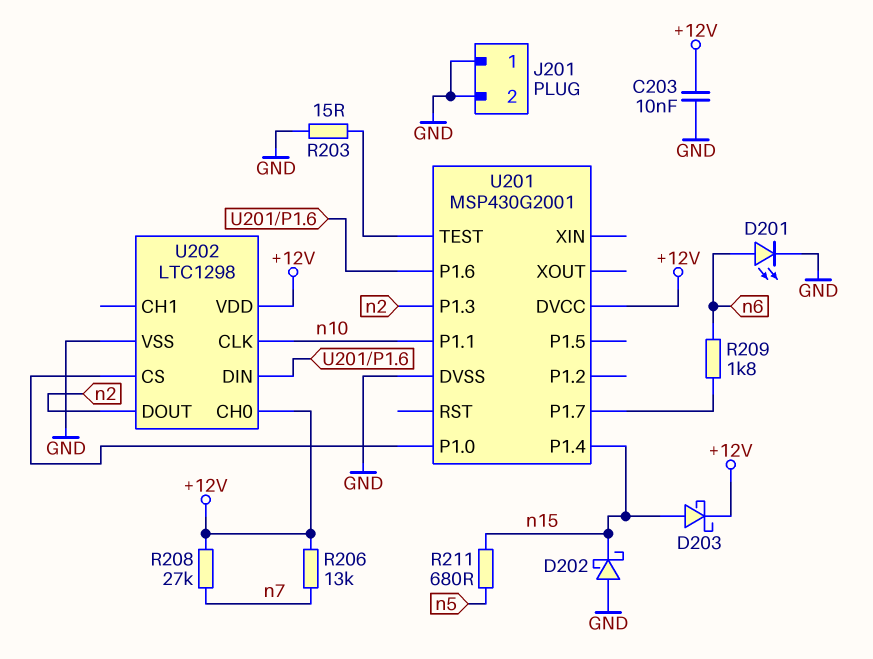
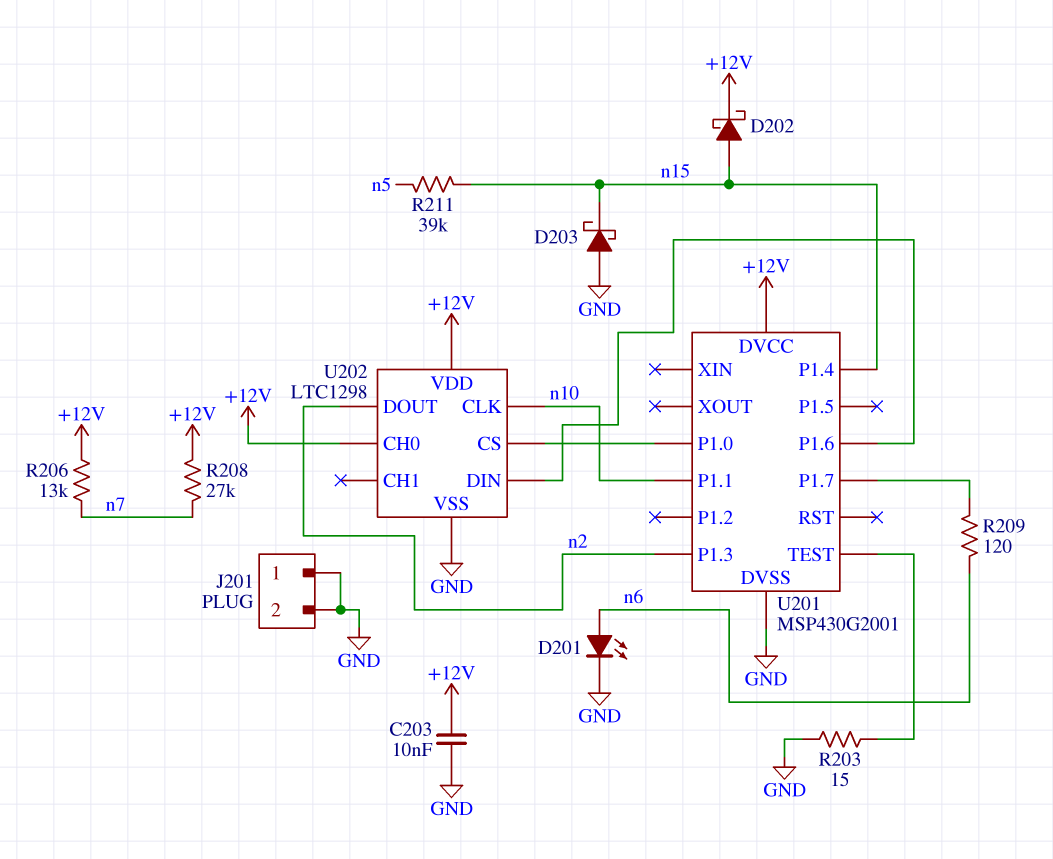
D202: schottky (A GND, K n15) -> schottky (A n15, K +12V)
D203: schottky (A n15, K +12V) -> schottky (A GND, K n15)
R209: 1.8k (U201/P1.7, n6) -> 120 (U201/P1.7, n6)
R211: 680 (n5, n15) -> 39k (n5, n15)

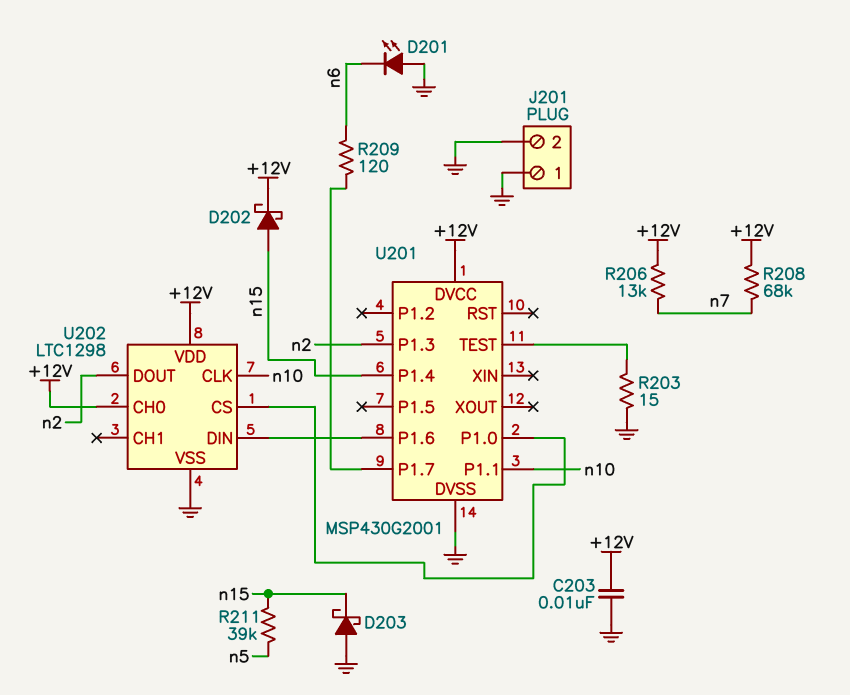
D201: LED (A n6, K GND) -> LED (A GND, K n6)
R208: 27k (+12V, n7) -> 68k (+12V, n7)

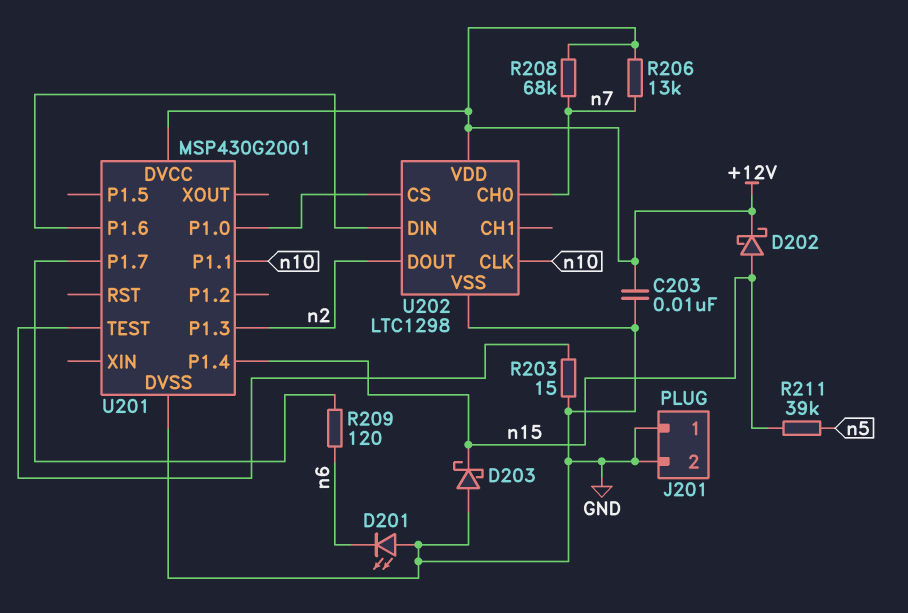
U202 pin CH0: +12V -> n7

